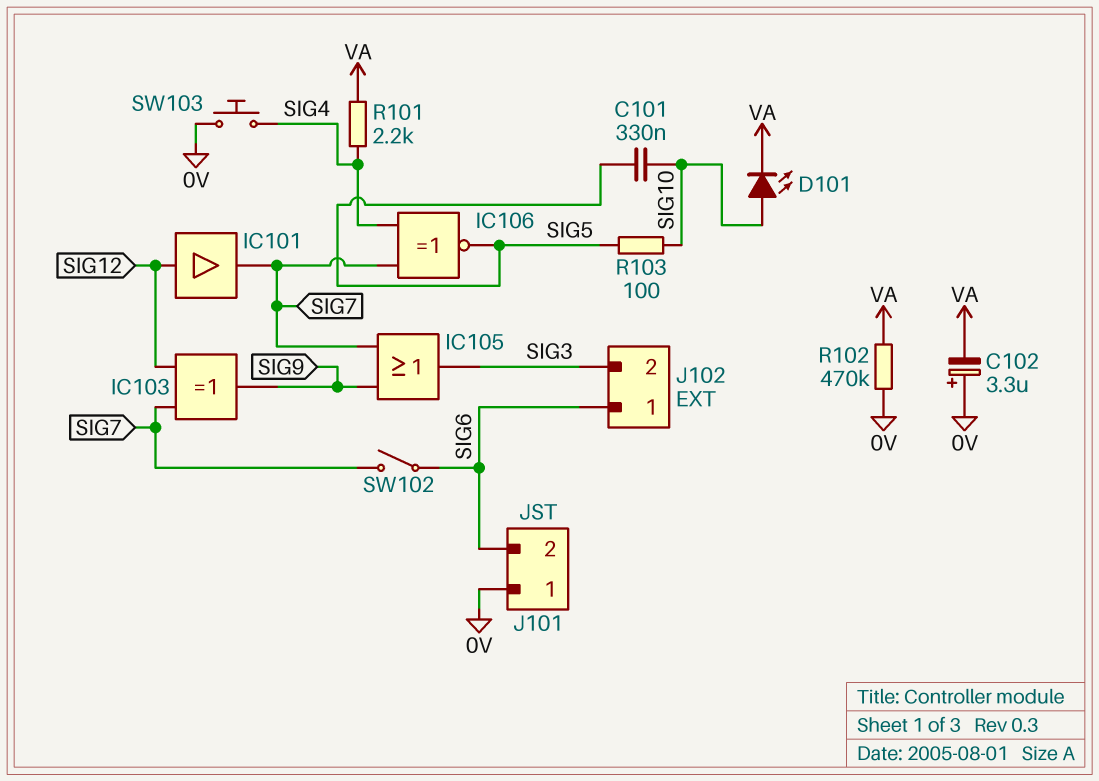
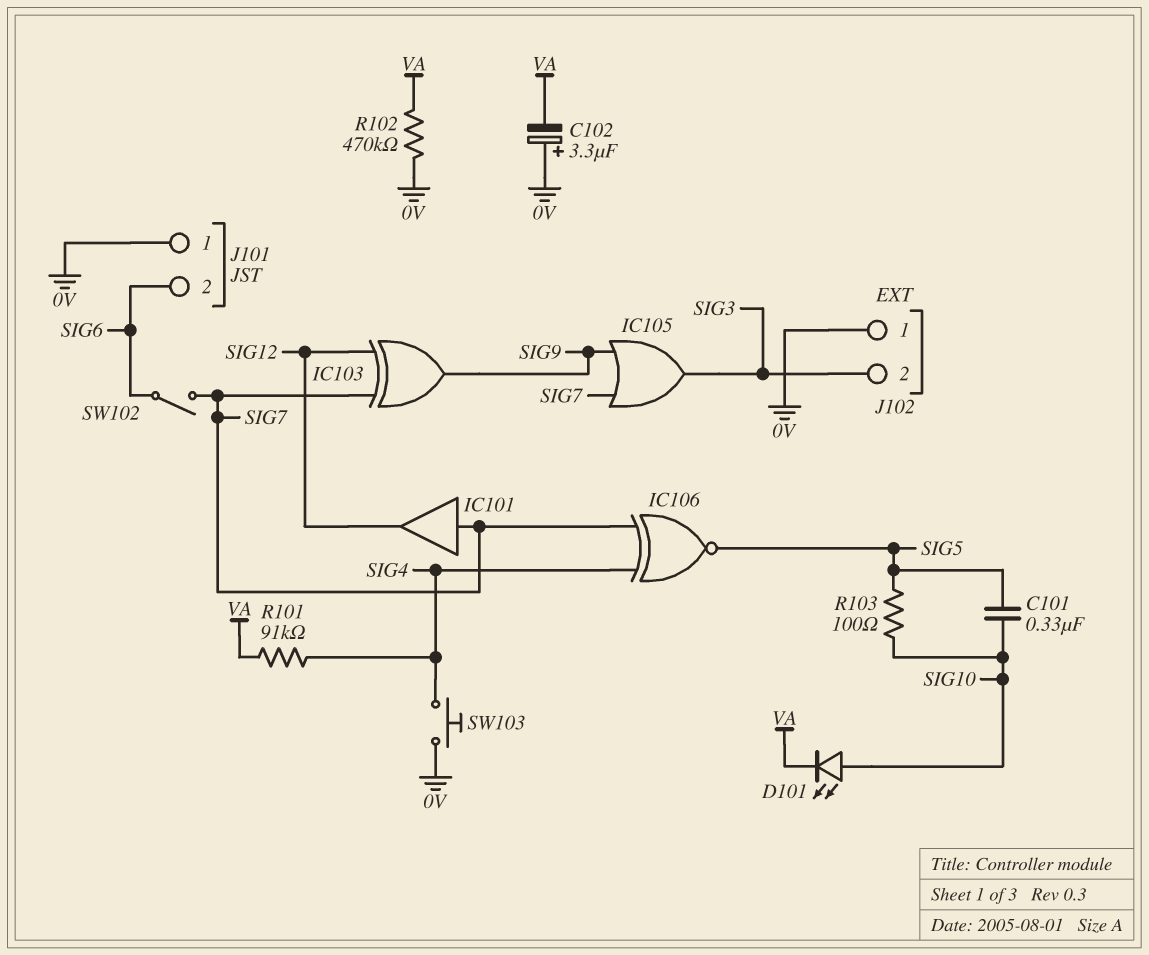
IC101: buffer (in SIG12, out SIG7) -> buffer (in SIG7, out SIG12)
J102 pin 1: SIG6 -> 0V
R101: 2.2k (SIG4, VA) -> 91k (SIG4, VA)

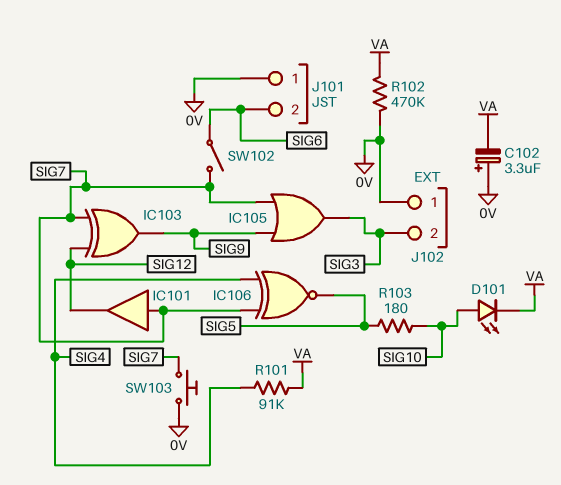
C101: 330nF (SIG5, SIG10) -> none
R103: 100 (SIG5, SIG10) -> 180 (SIG5, SIG10)
SW103: button (0V, SIG4) -> button (0V, SIG7)

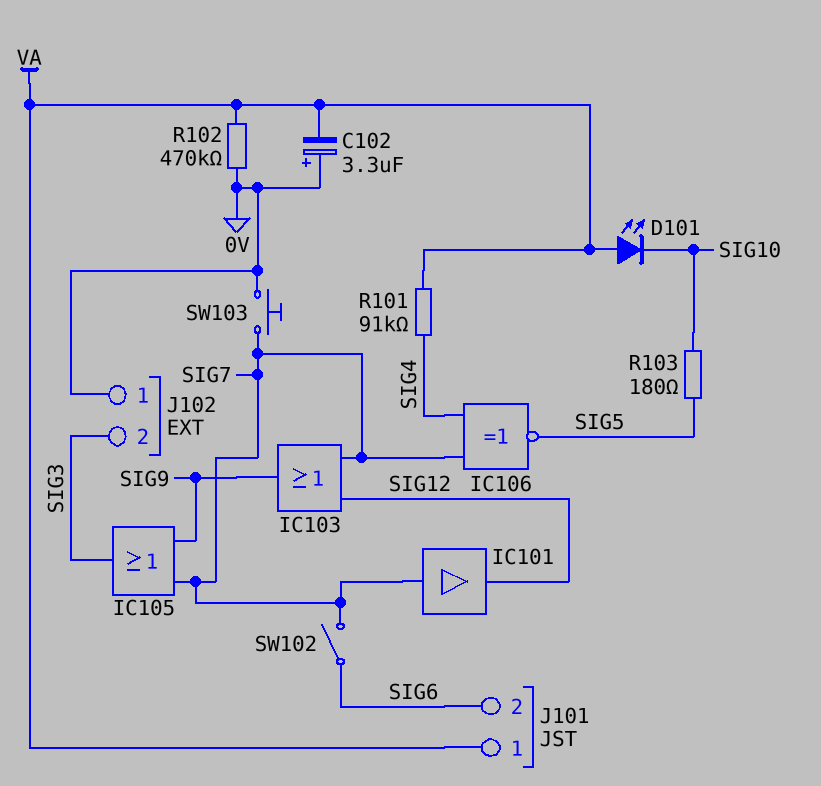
D101: LED (A SIG10, K VA) -> LED (A VA, K SIG10)
IC103: XOR (in SIG7, in SIG12, out SIG9) -> OR (in SIG7, in SIG12, out SIG9)
J101 pin 1: 0V -> VA

